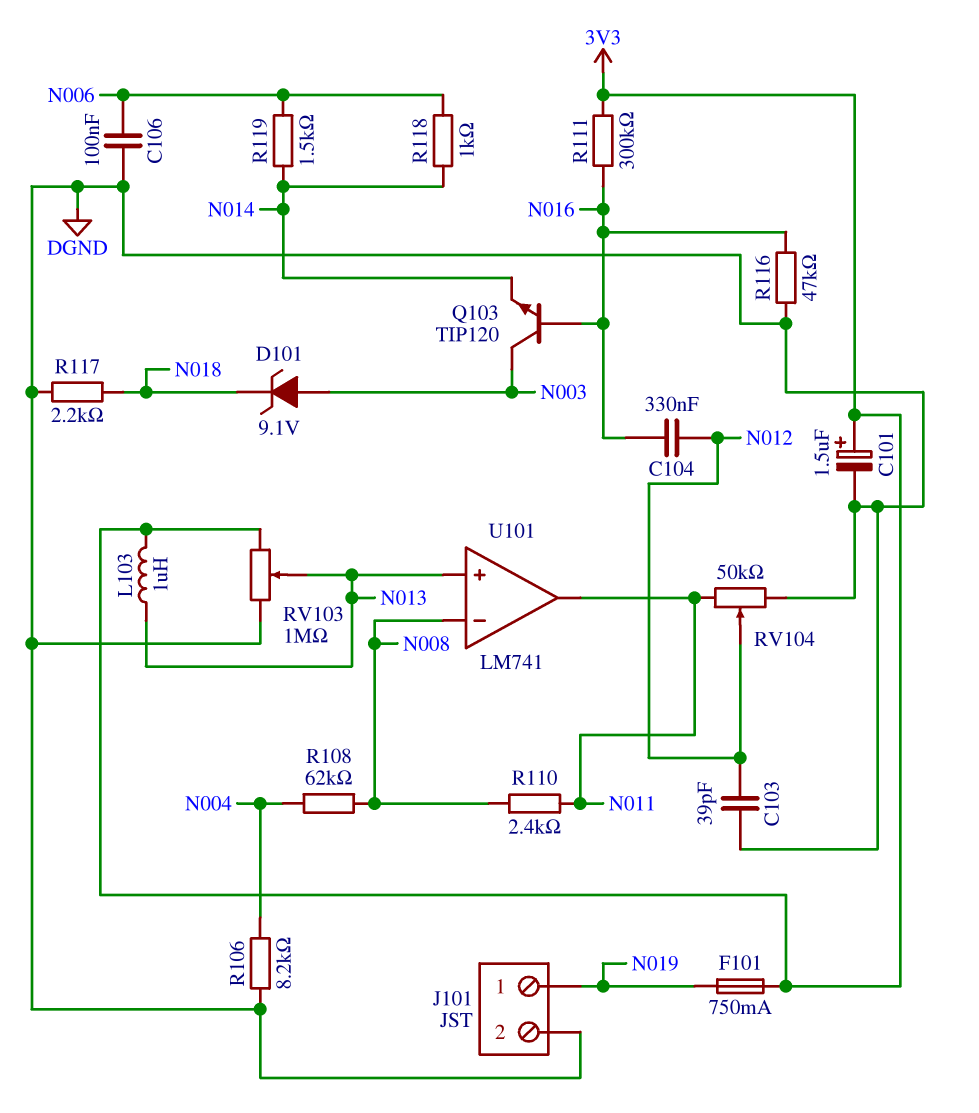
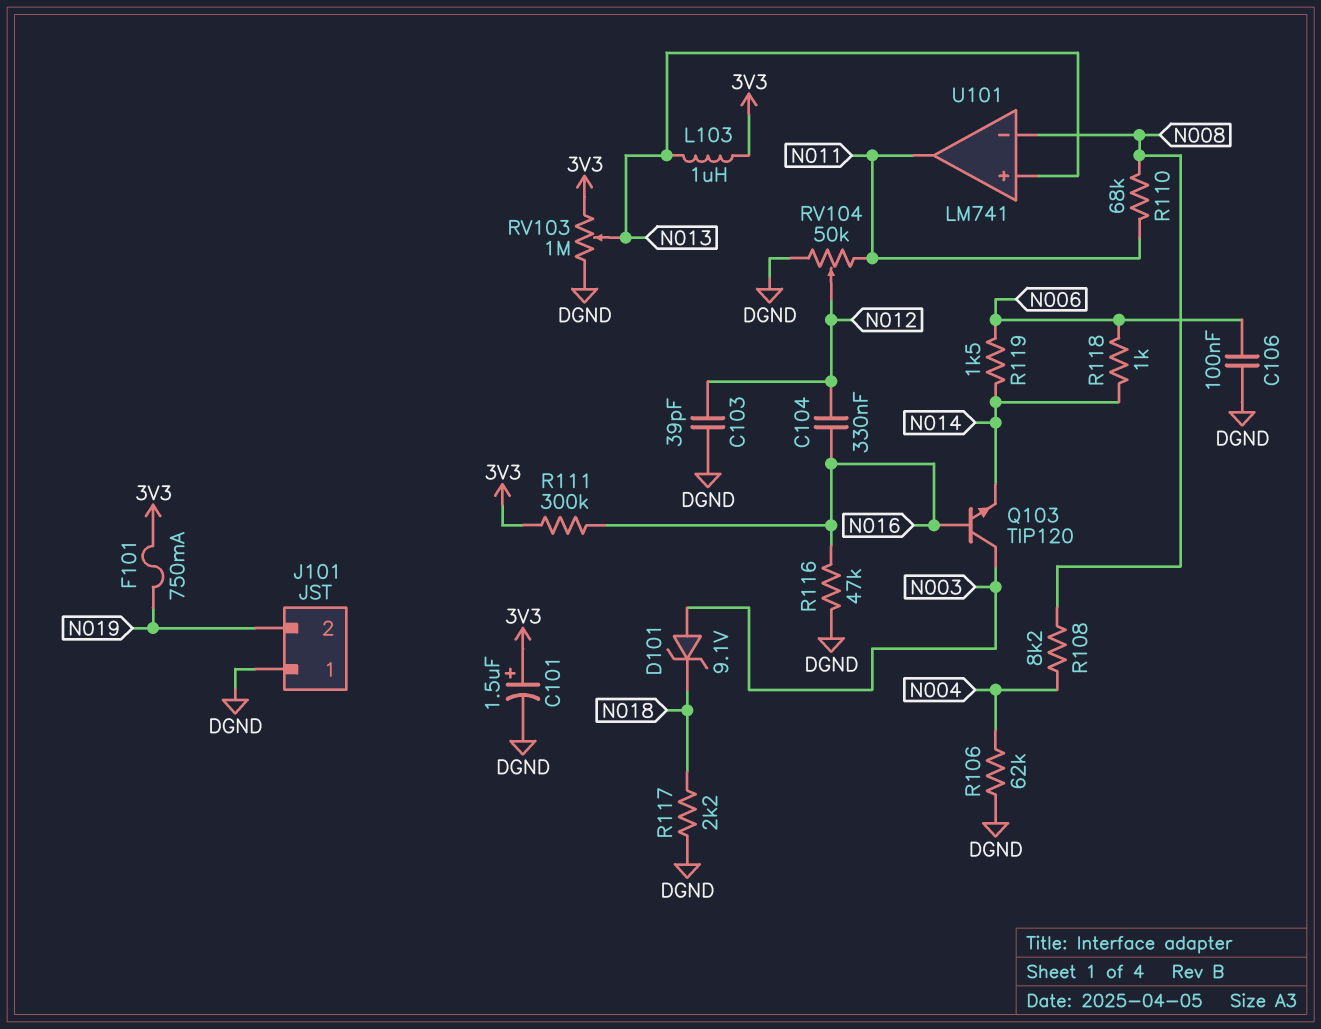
J101 pin 1: N019 -> DGND
J101 pin 2: DGND -> N019
R106: 8.2k (DGND, N004) -> 62k (DGND, N004)
R108: 62k (N004, N008) -> 8.2k (N004, N008)
R110: 2.4k (N008, N011) -> 68k (N008, N011)

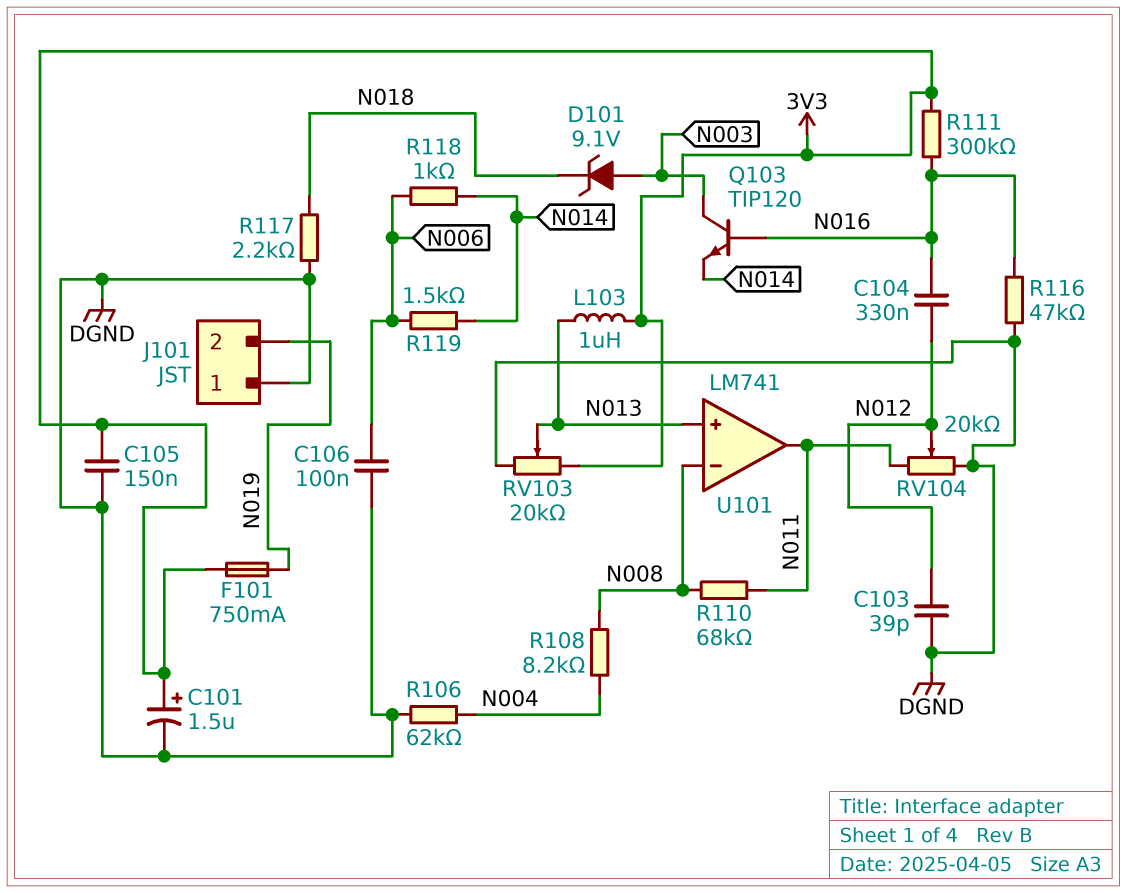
C105: none -> 150nF (3V3, DGND)
RV103: 1M (3V3, DGND, wiper N013) -> 20k (3V3, DGND, wiper N013)
RV104: 50k (DGND, N011, wiper N012) -> 20k (DGND, N011, wiper N012)

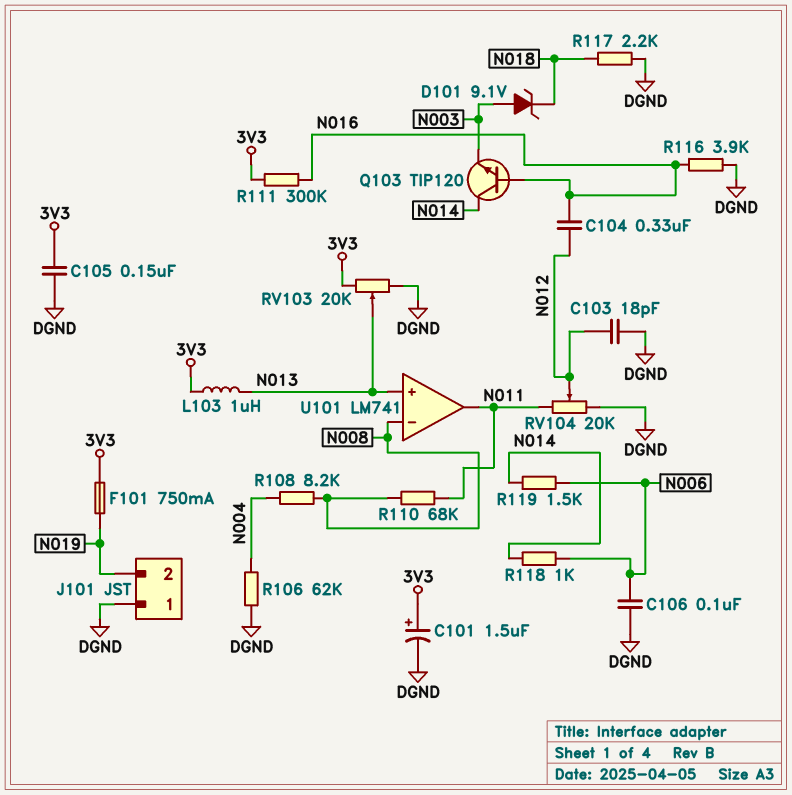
C103: 39pF (DGND, N012) -> 18pF (DGND, N012)
Q103: NPN TIP120 (B N016, C N003, E N014) -> NPN TIP120 (B N016, C N014, E N003)
R116: 47k (DGND, N016) -> 3.9k (DGND, N016)

